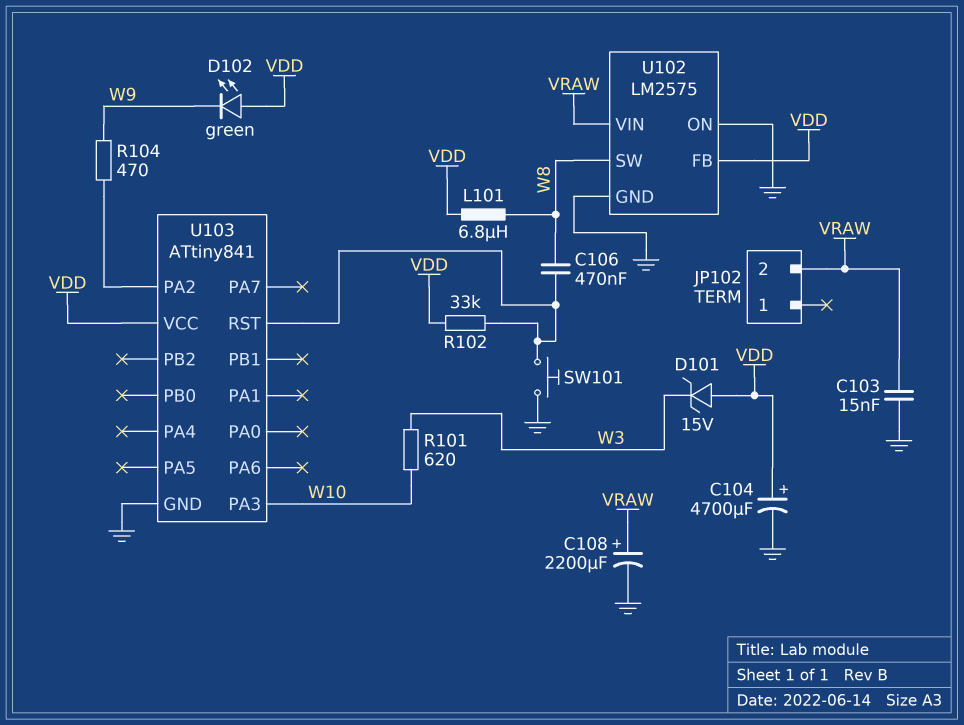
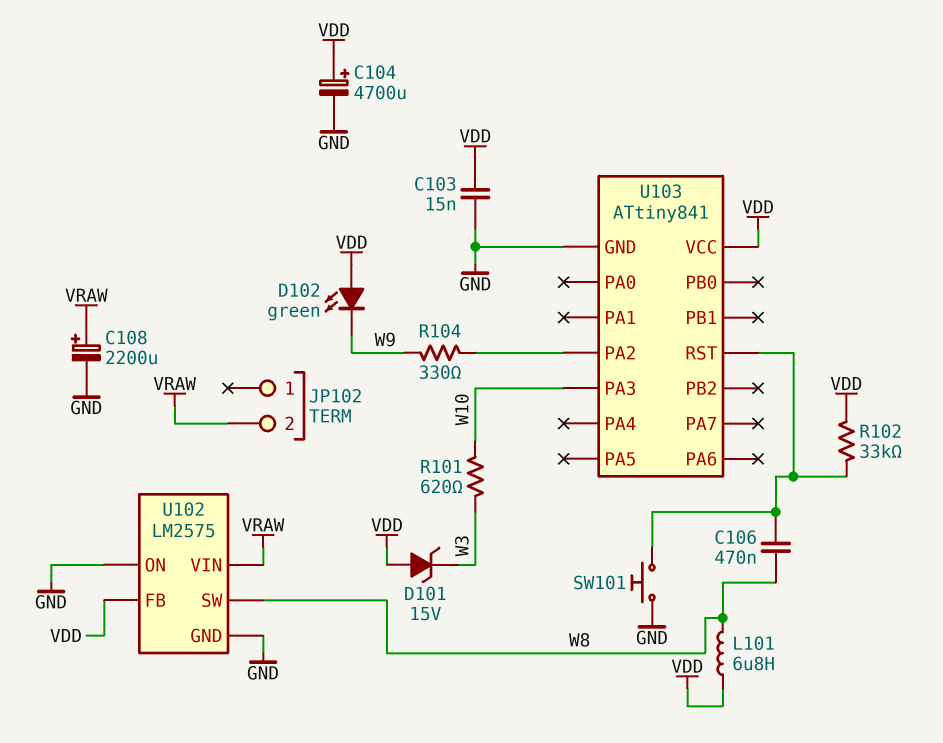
C103: 15nF (GND, VRAW) -> 15nF (GND, VDD)
R104: 470 (U103/PA2, W9) -> 330 (U103/PA2, W9)

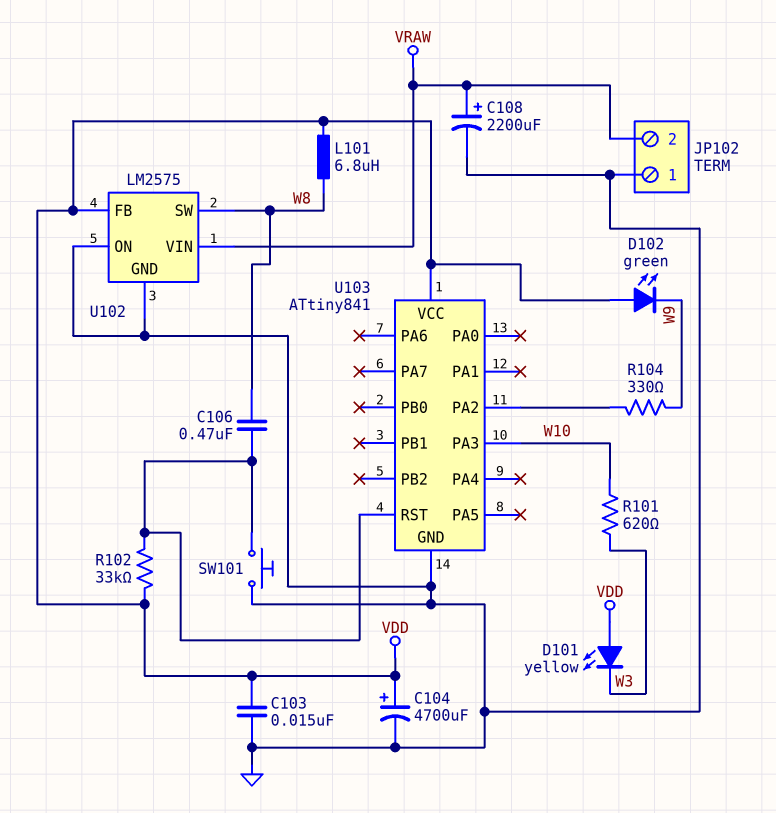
D101: zener 15V (A VDD, K W3) -> LED yellow (A VDD, K W3)
JP102 pin 1: none -> GND

